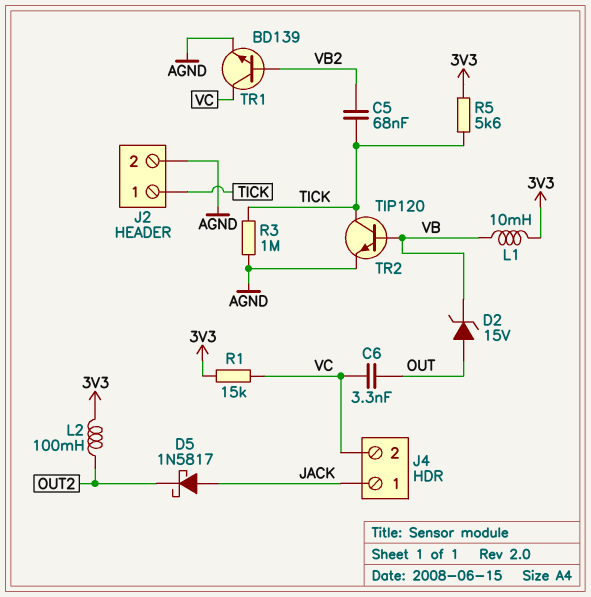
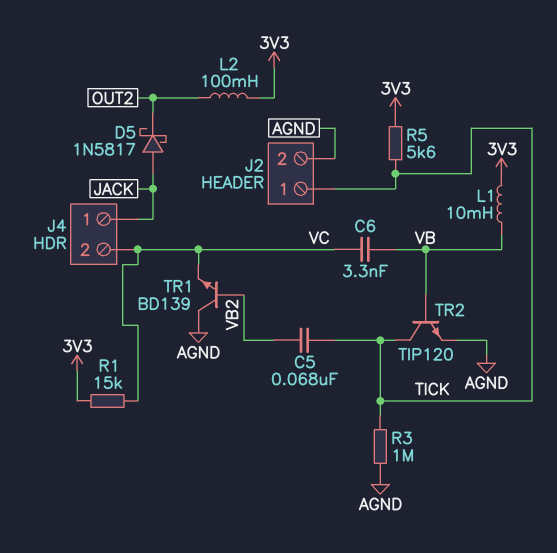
C6: 3.3nF (OUT, VC) -> 3.3nF (VB, VC)
D2: zener 15V (A OUT, K VB) -> none
TR1: NPN BD139 (B VB2, C VC, E AGND) -> NPN BD139 (B VB2, C AGND, E VC)

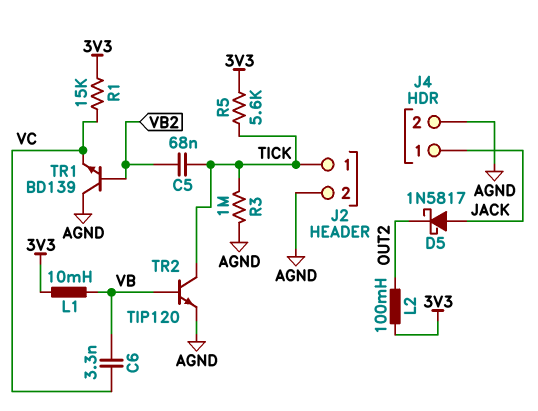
J4 pin 2: VC -> AGND

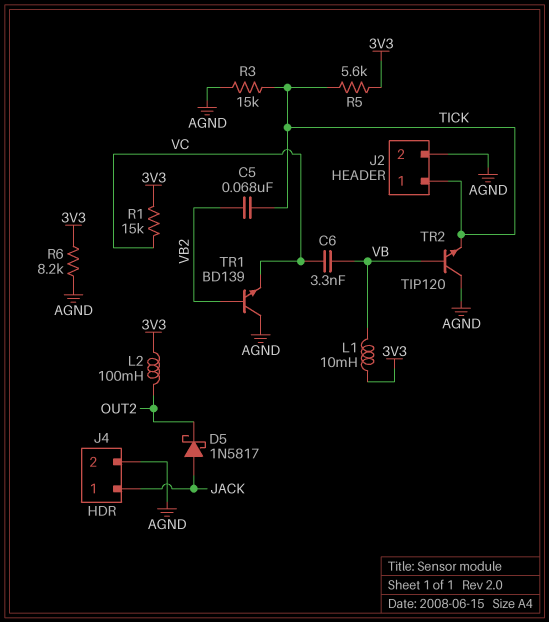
R3: 1M (AGND, TICK) -> 15k (AGND, TICK)
R6: none -> 8.2k (3V3, AGND)
TR2: NPN TIP120 (B VB, C TICK, E AGND) -> NPN TIP120 (B VB, C AGND, E TICK)

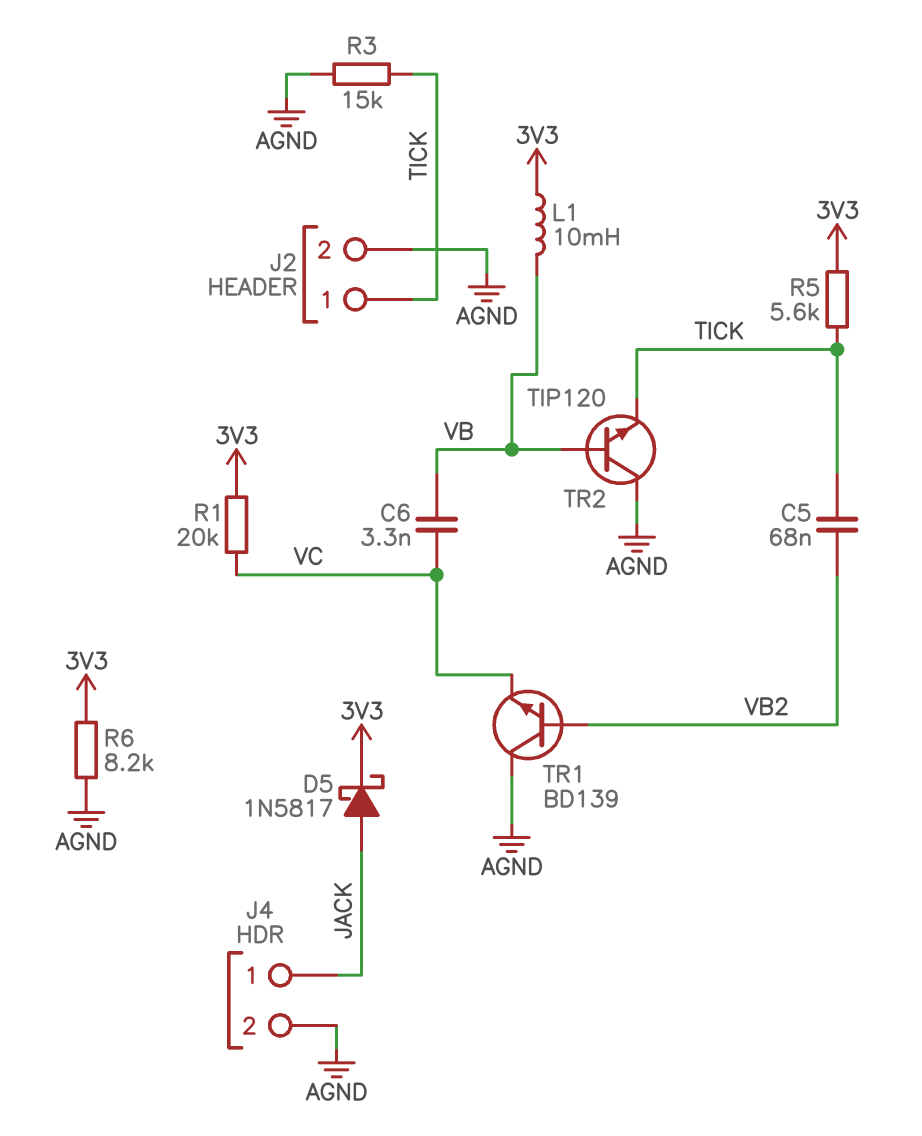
D5: schottky 1N5817 (A JACK, K OUT2) -> schottky 1N5817 (A JACK, K 3V3)
L2: 100mH (3V3, OUT2) -> none
R1: 15k (3V3, VC) -> 20k (3V3, VC)

